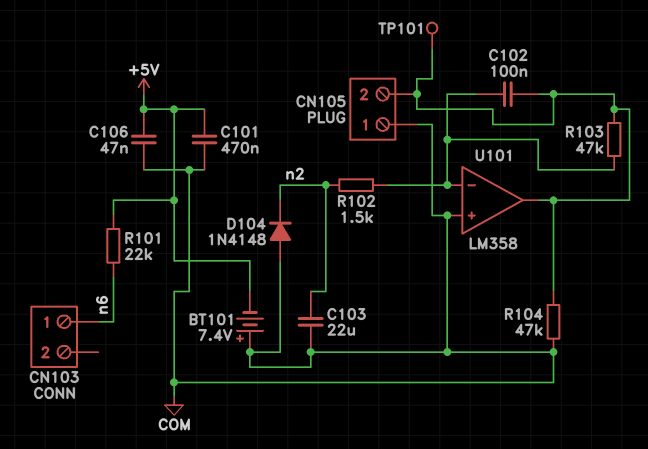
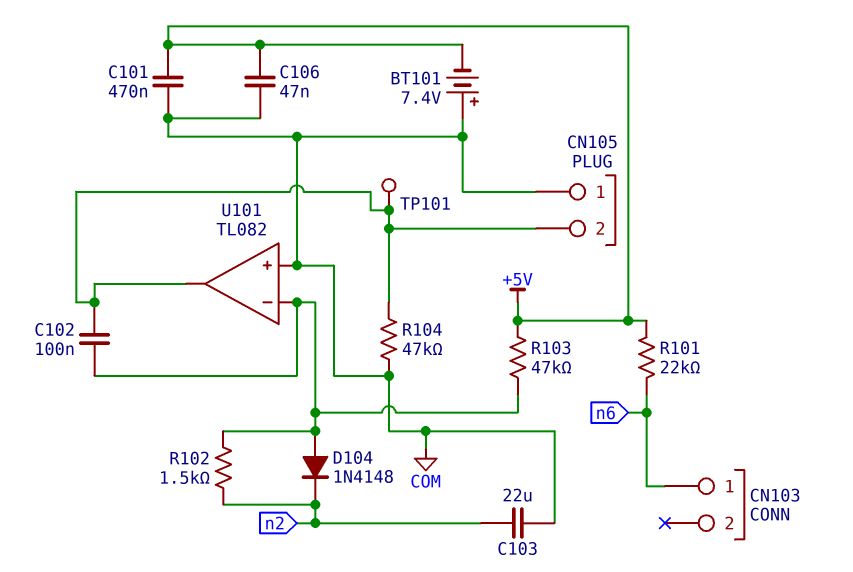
D104: diode 1N4148 (A COM, K n2) -> diode 1N4148 (A U101/in-, K n2)
R103: 47k (CN105/2, U101/in-) -> 47k (+5V, U101/in-)
U101: LM358 -> TL082

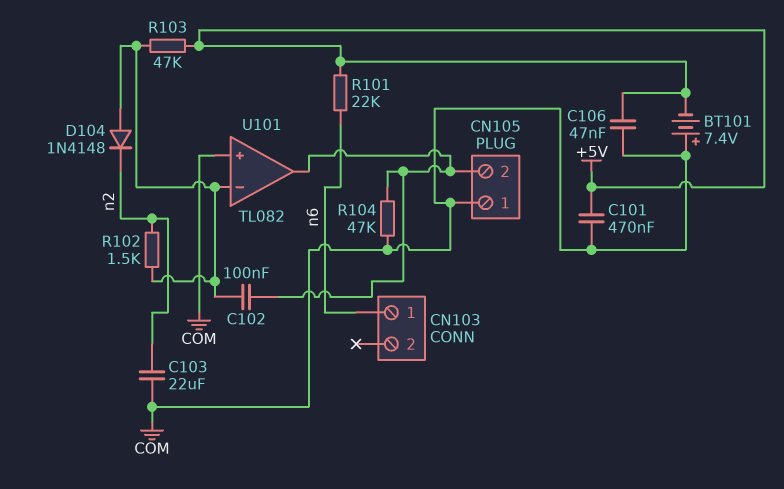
TP101: test point (CN105/2) -> none

